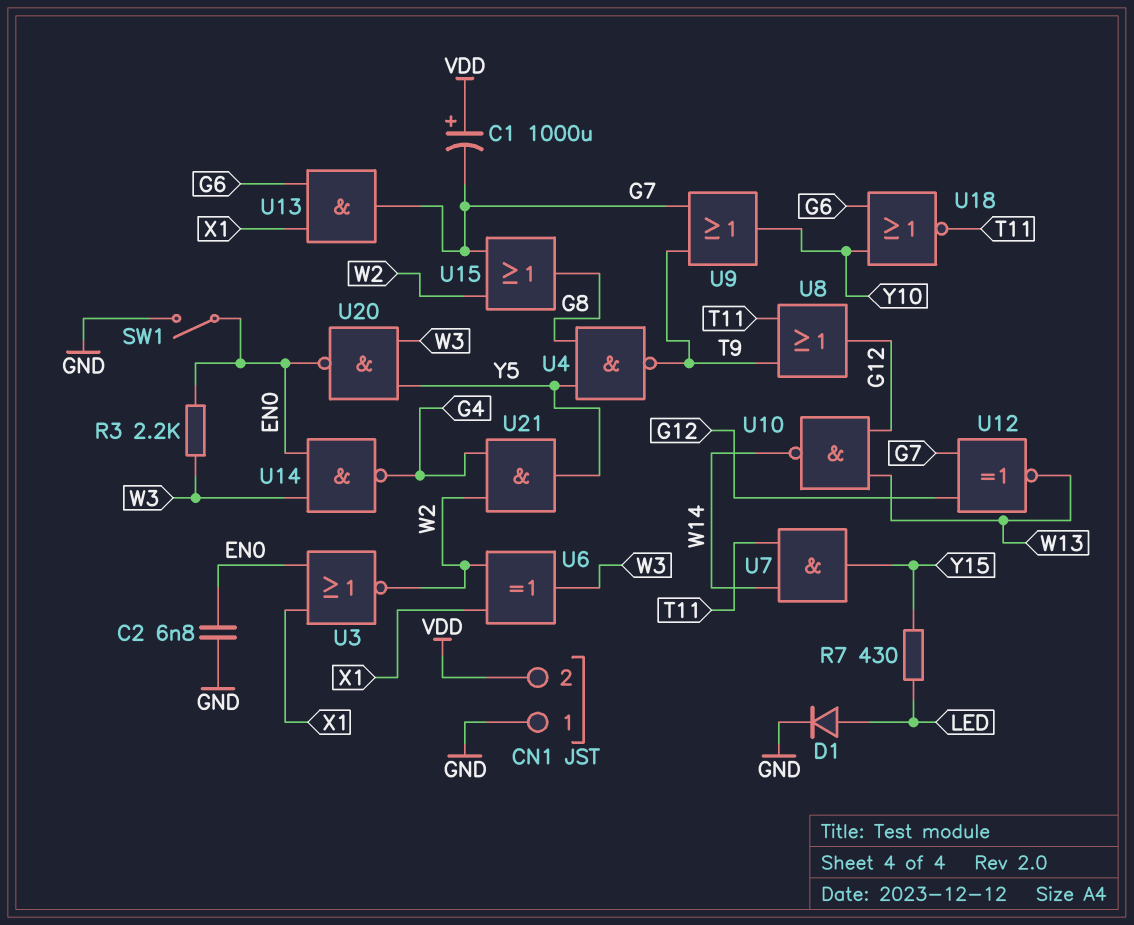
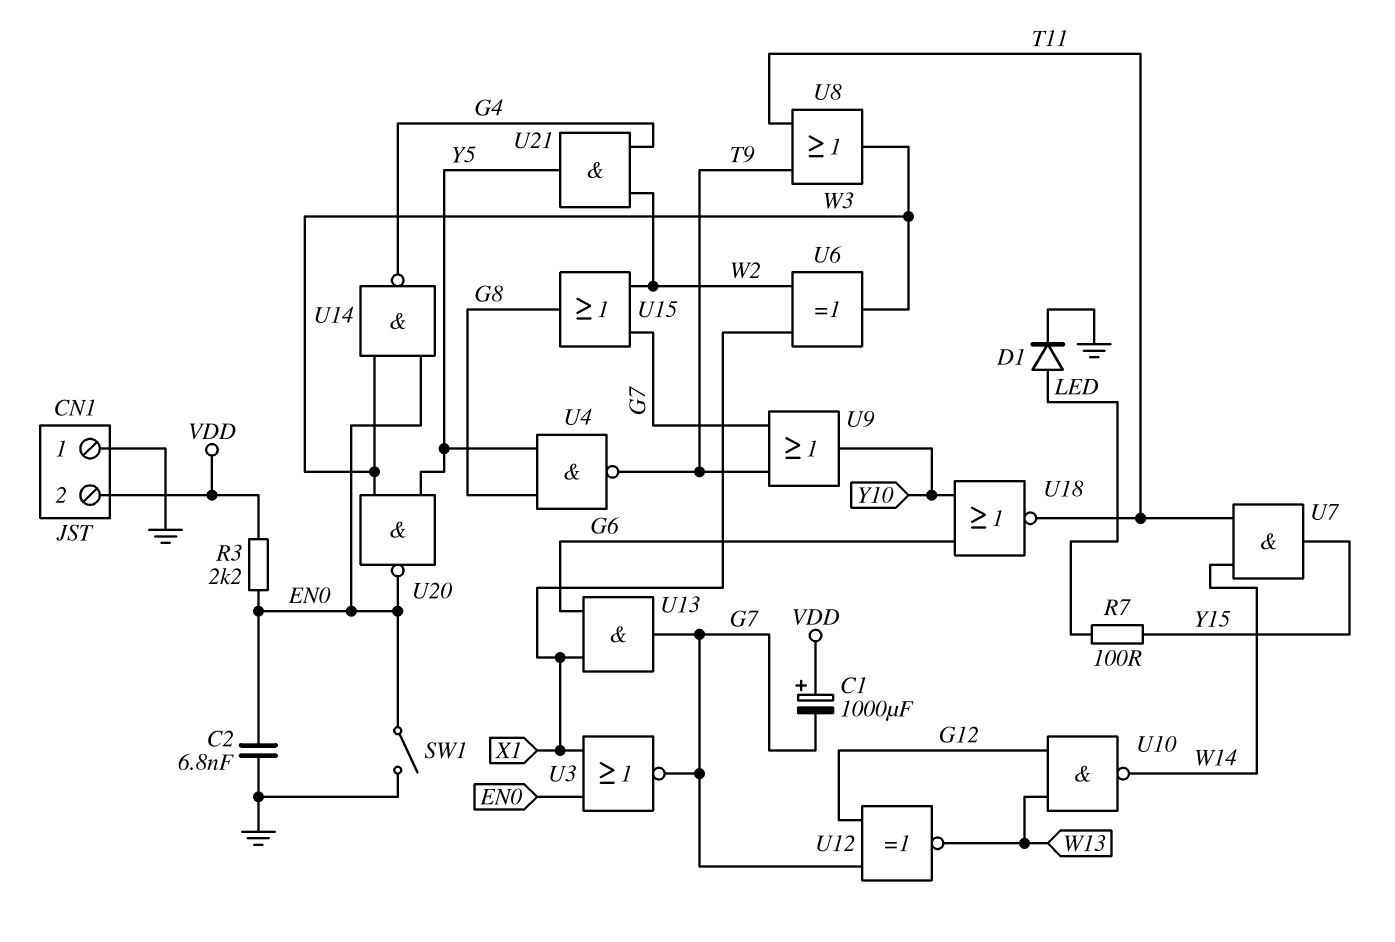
R3: 2.2k (EN0, W3) -> 2.2k (EN0, VDD)
R7: 430 (LED, Y15) -> 100 (LED, Y15)
U3: NOR (in EN0, in X1, out W2) -> NOR (in EN0, in X1, out G7)
U8: OR (in T9, in T11, out G12) -> OR (in T9, in T11, out W3)

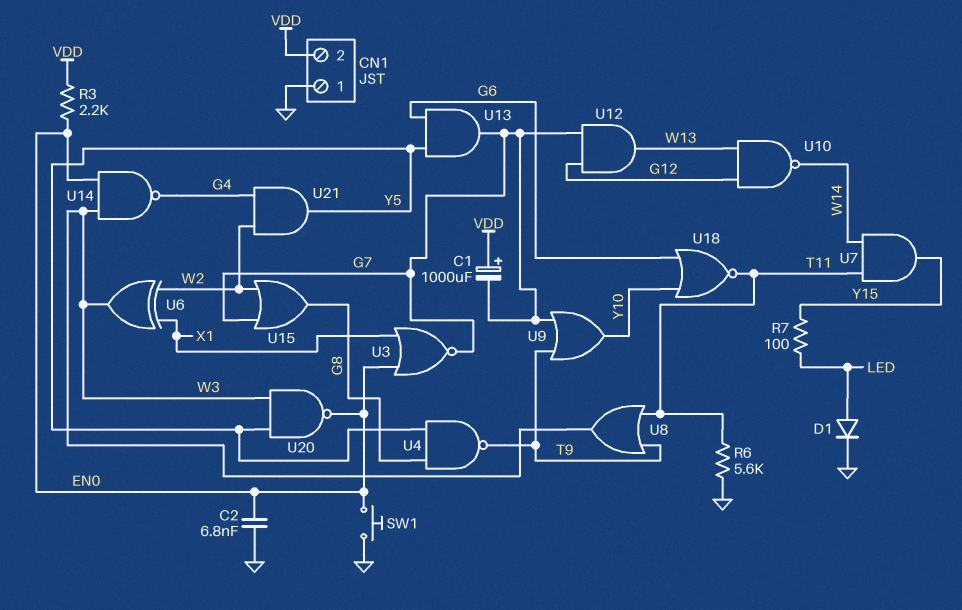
R6: none -> 5.6k (GND, T11)
SW1: switch (EN0, GND) -> button (EN0, GND)
U12: XNOR (in G7, in G12, out W13) -> AND (in G7, in G12, out W13)
U13: AND (in G6, in X1, out G7) -> AND (in G6, in Y5, out G7)

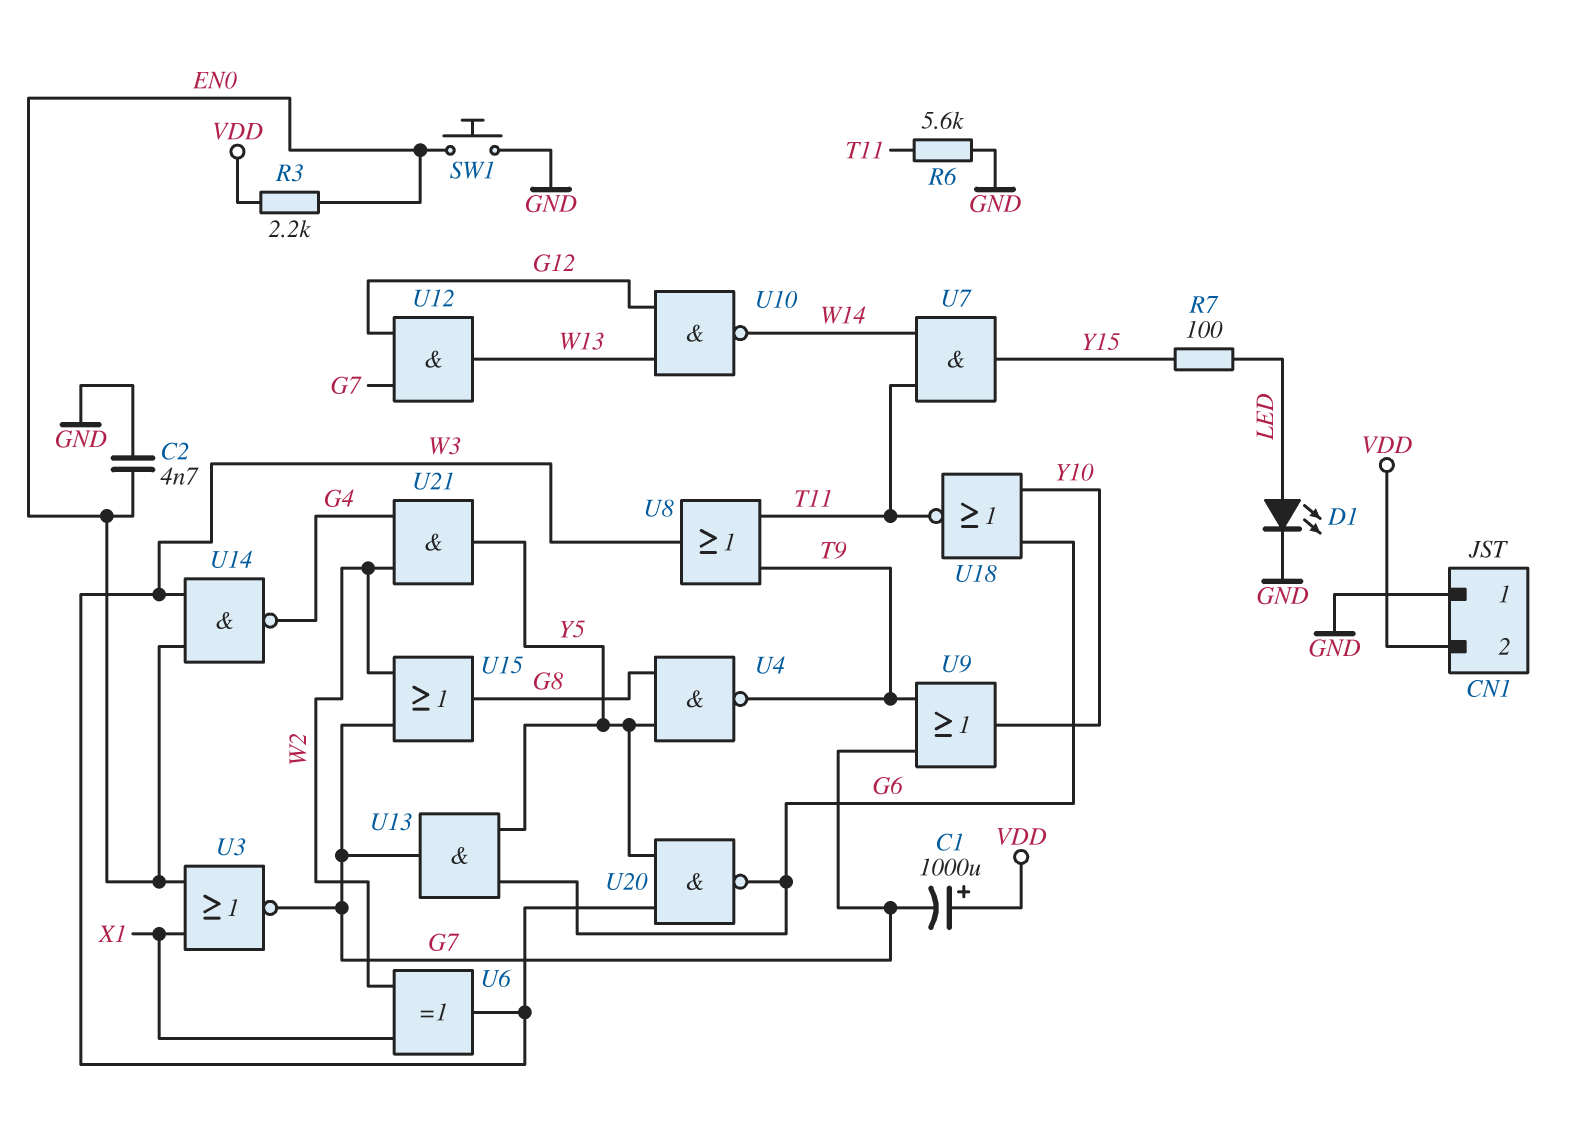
C2: 6.8nF (EN0, GND) -> 4.7nF (EN0, GND)
D1: diode (A LED, K GND) -> LED (A LED, K GND)
U20: NAND (in W3, in Y5, out EN0) -> NAND (in W3, in Y5, out G6)

